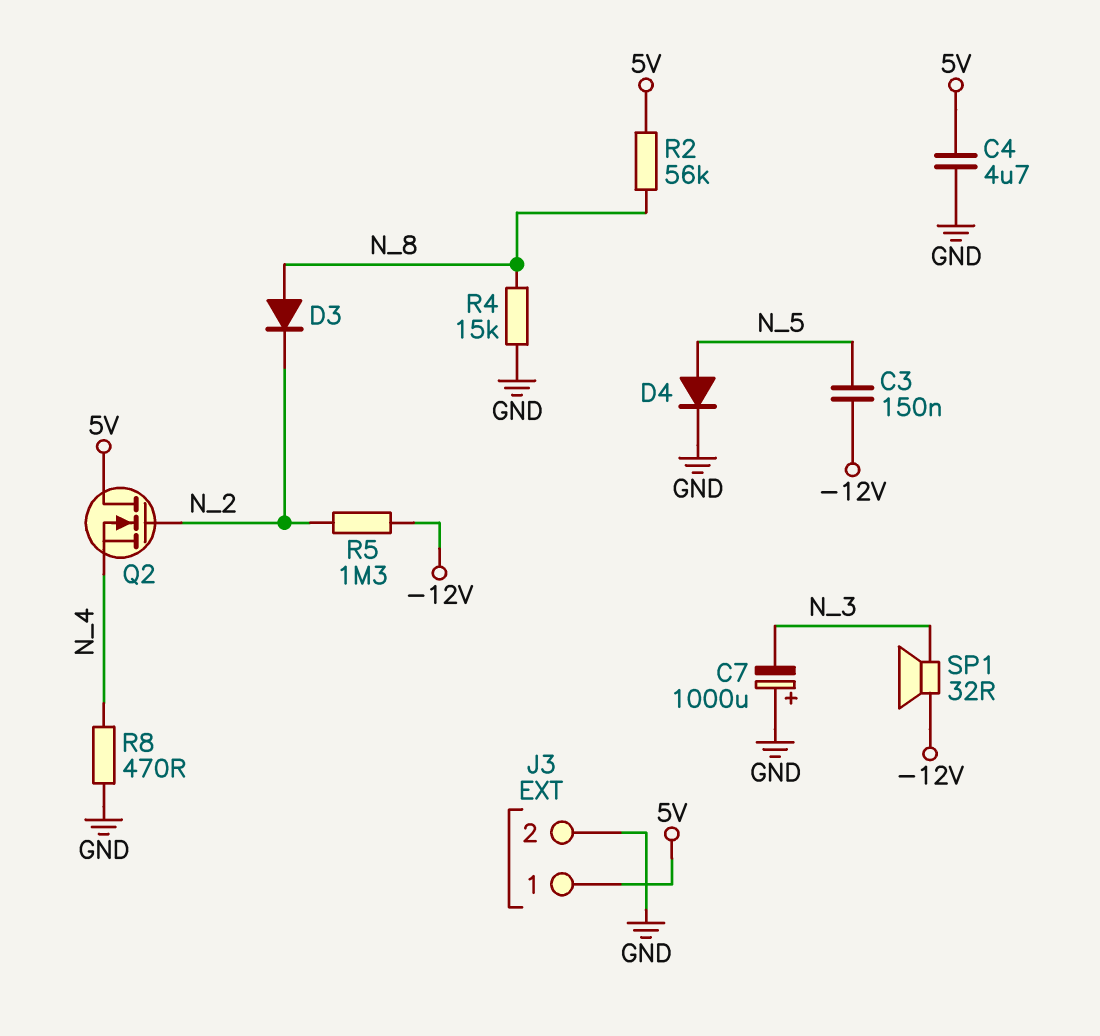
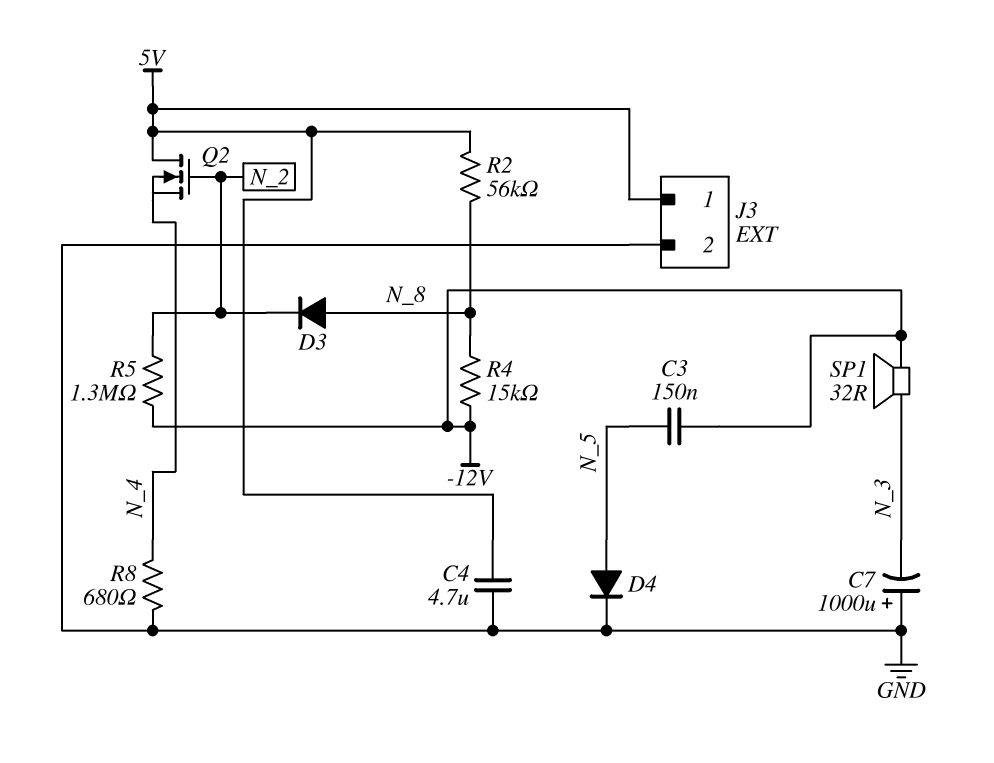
R4: 15k (GND, N_8) -> 15k (-12V, N_8)
R8: 470 (GND, N_4) -> 680 (GND, N_4)

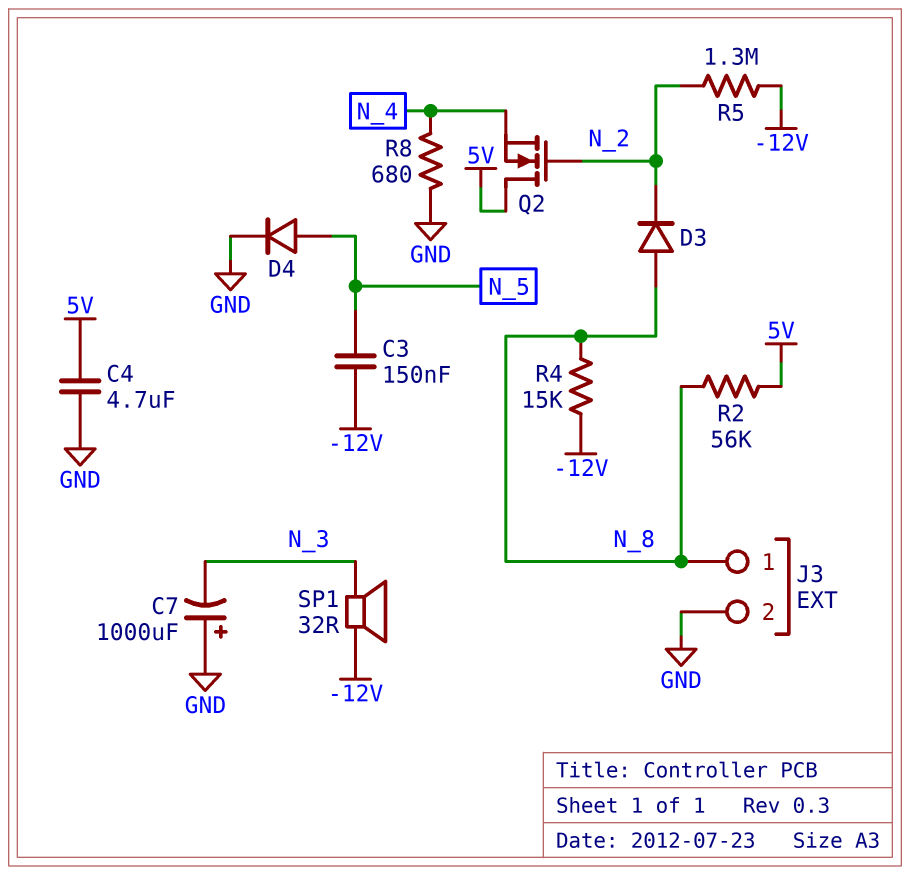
J3 pin 1: 5V -> N_8

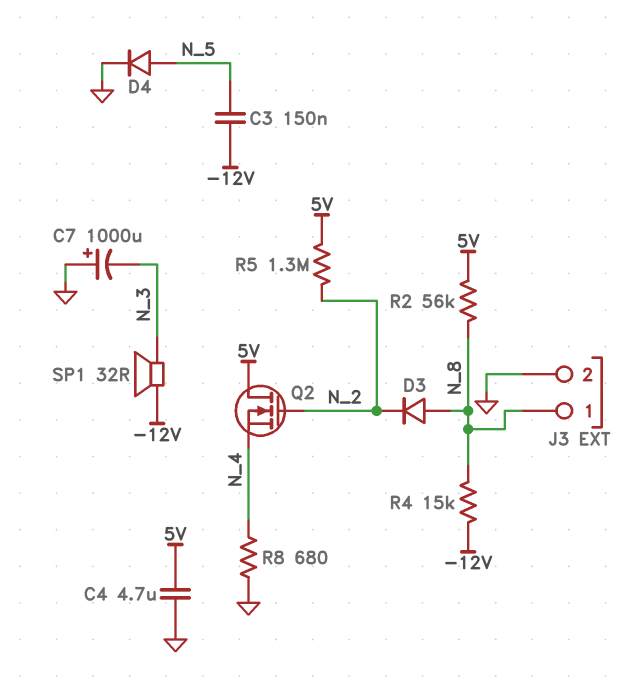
R5: 1.3M (-12V, N_2) -> 1.3M (5V, N_2)

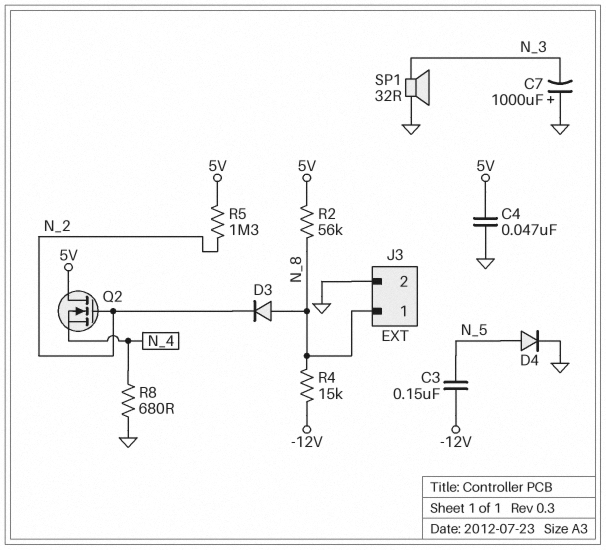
C4: 4.7uF (5V, GND) -> 47nF (5V, GND)
SP1: speaker 32R (-12V, N_3) -> speaker 32R (GND, N_3)

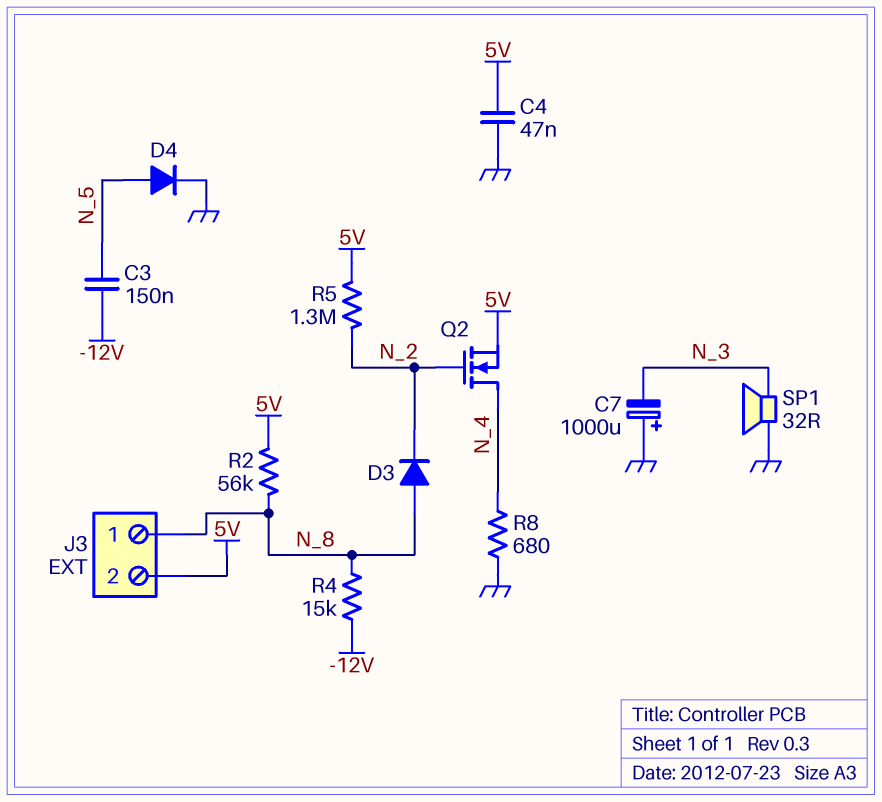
J3 pin 2: GND -> 5V
Q2: NMOS (G N_2, D 5V, S N_4) -> NMOS (G N_2, D N_4, S 5V)

